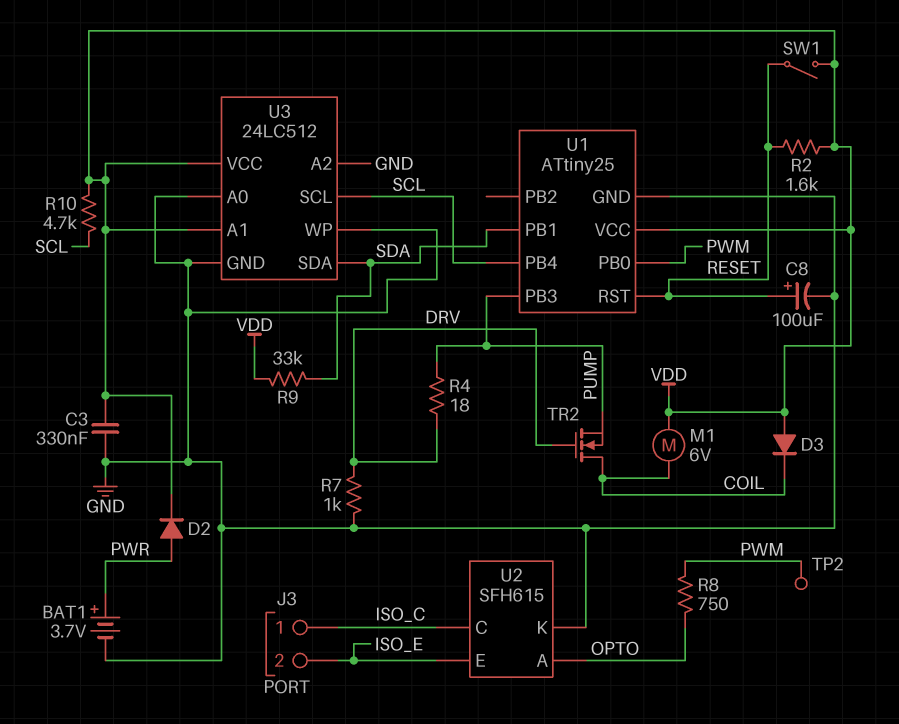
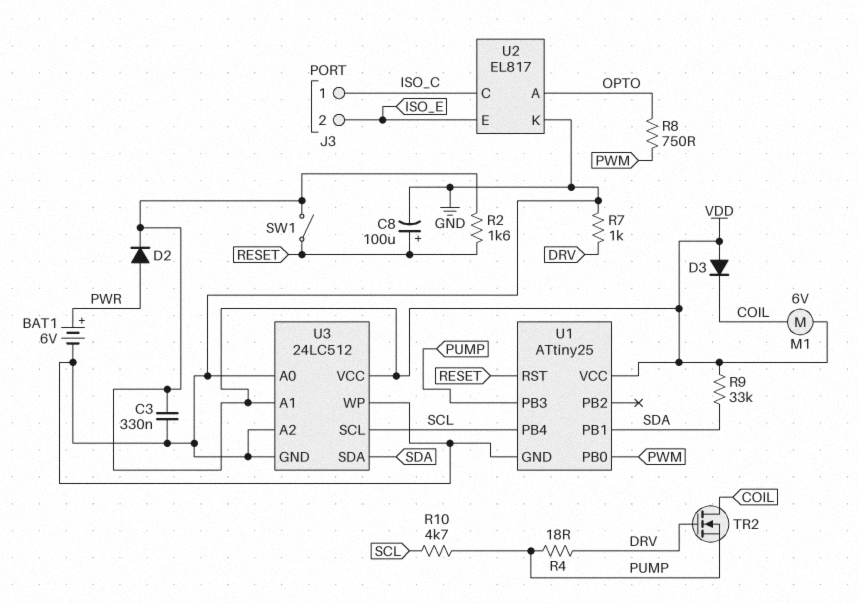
BAT1: 3.7V (plus PWR, minus GND) -> 6V (plus PWR, minus GND)
R10: 4.7k (SCL, VDD) -> 4.7k (PUMP, SCL)
TP2: test point (PWM) -> none
U2: SFH615 -> EL817

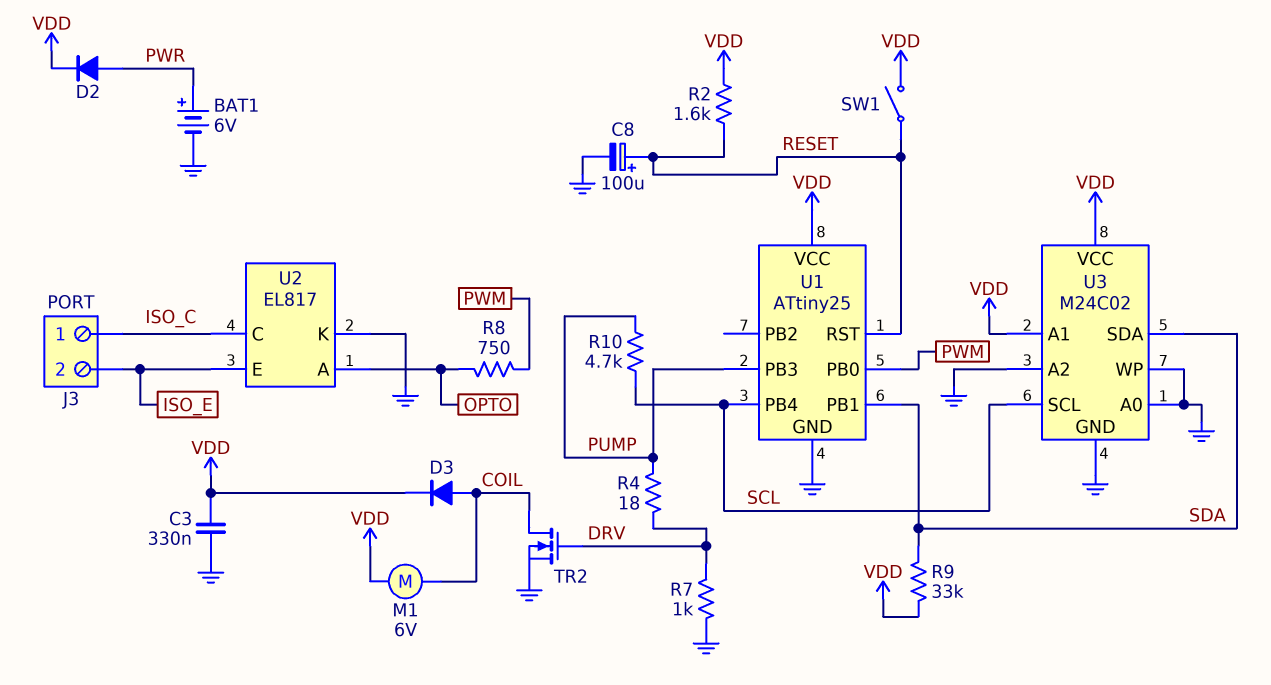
D3: diode (A VDD, K COIL) -> diode (A COIL, K VDD)
TR2: NMOS (G DRV, D COIL, S PUMP) -> NMOS (G DRV, D COIL, S GND)
U3: 24LC512 -> M24C02

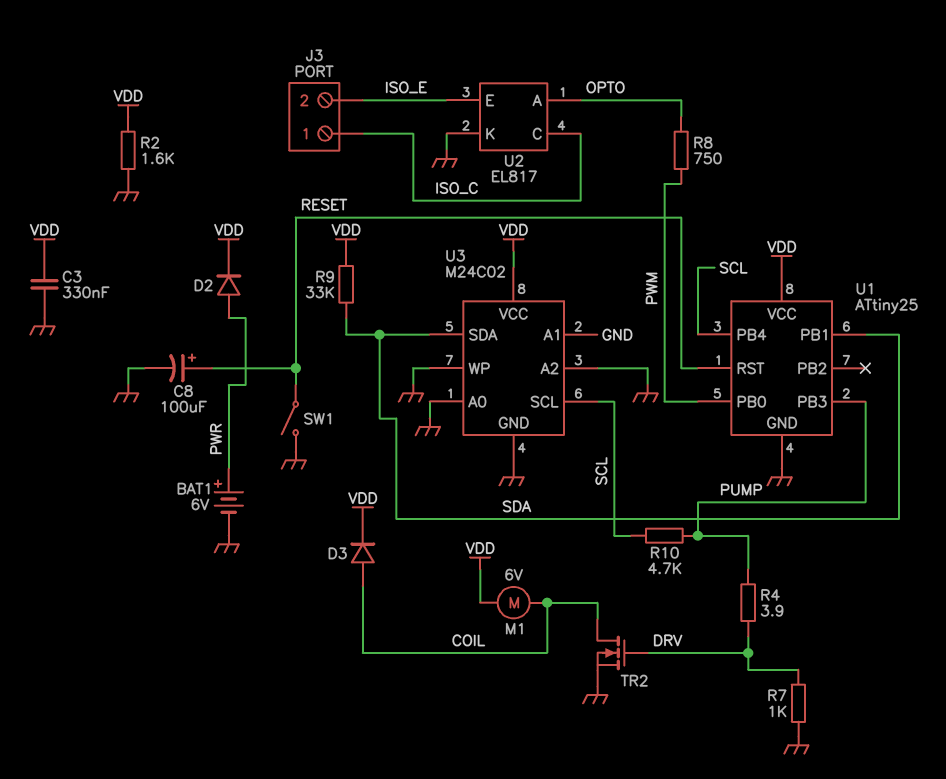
R2: 1.6k (RESET, VDD) -> 1.6k (GND, VDD)
R4: 18 (DRV, PUMP) -> 3.9 (DRV, PUMP)
SW1: switch (RESET, VDD) -> switch (GND, RESET)
U3 pin A1: VDD -> GND

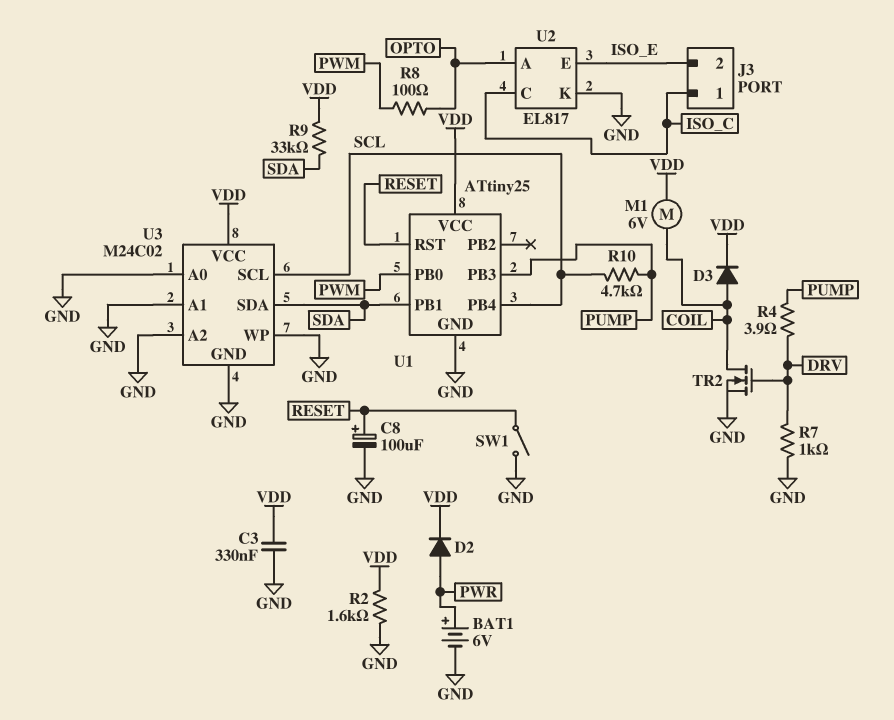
R8: 750 (OPTO, PWM) -> 100 (OPTO, PWM)

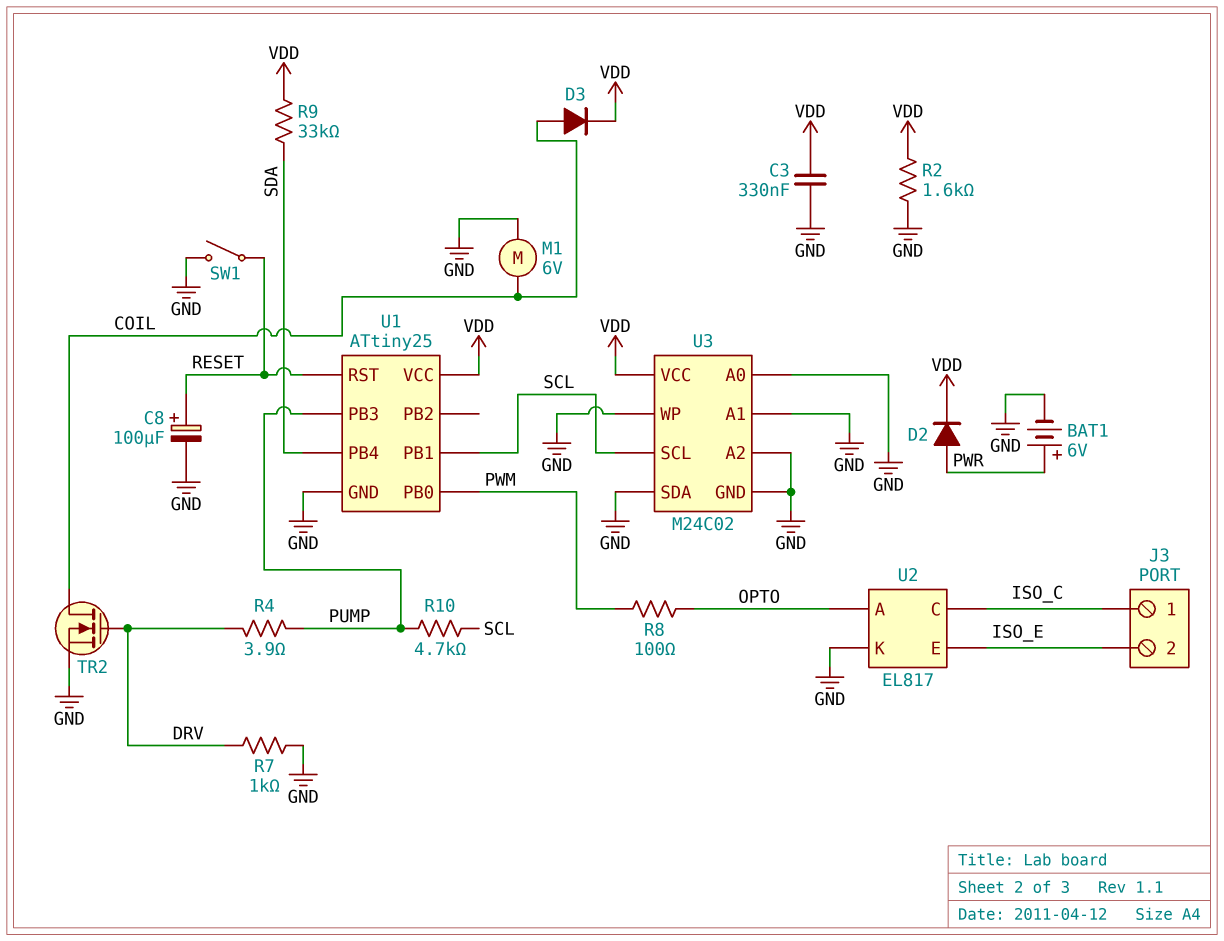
M1: motor 6V (COIL, VDD) -> motor 6V (COIL, GND)
U1 pin PB1: SDA -> SCL
U1 pin PB4: SCL -> SDA
U3 pin SDA: SDA -> GND

